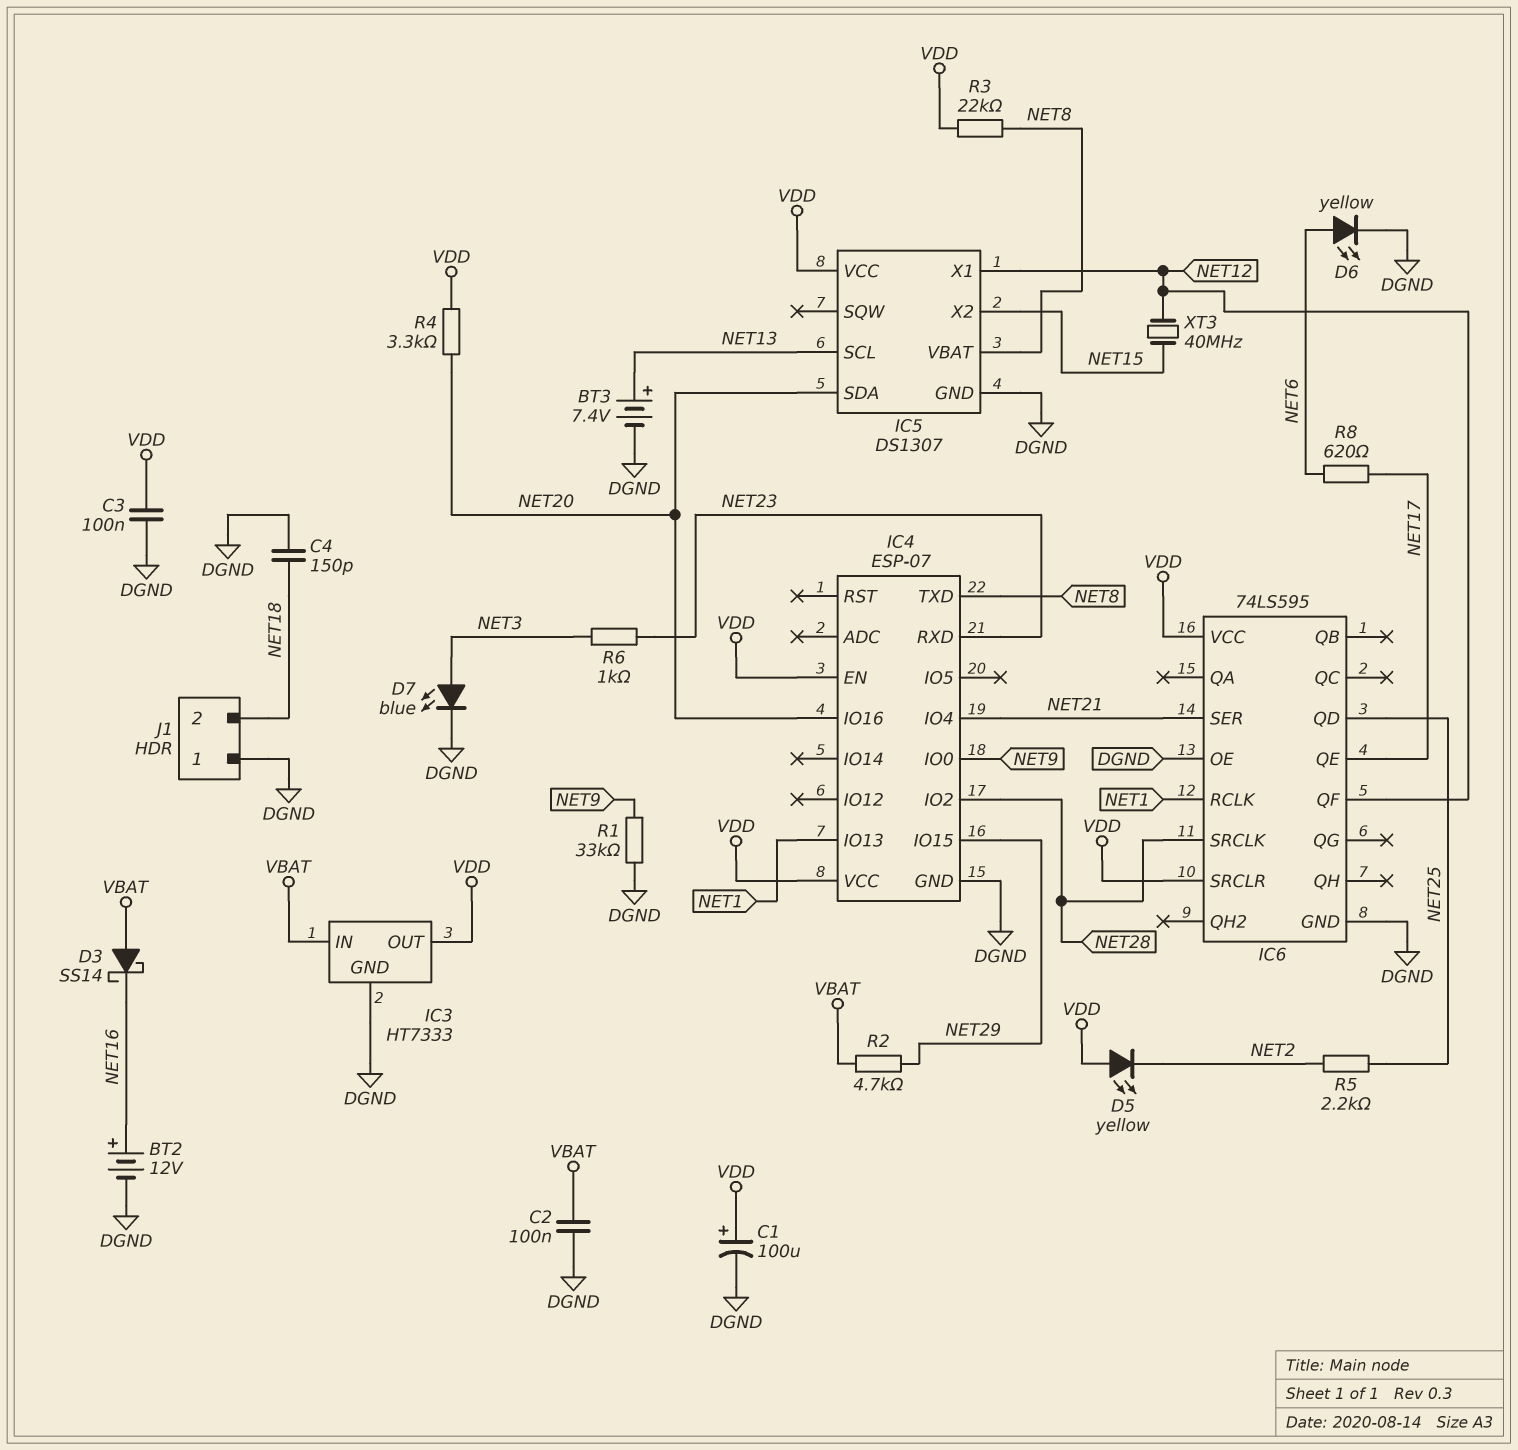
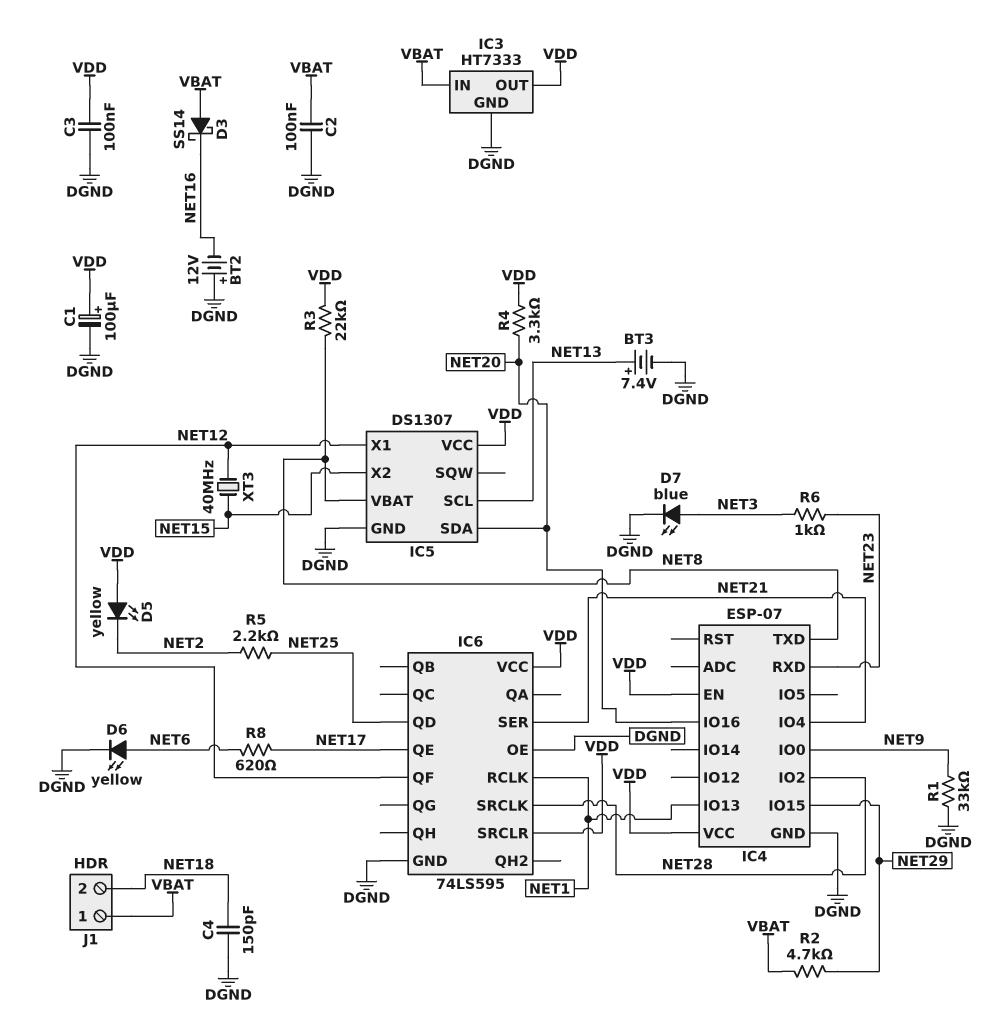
BT2: 12V (plus NET16, minus DGND) -> 12V (plus DGND, minus NET16)
J1 pin 1: DGND -> VBAT

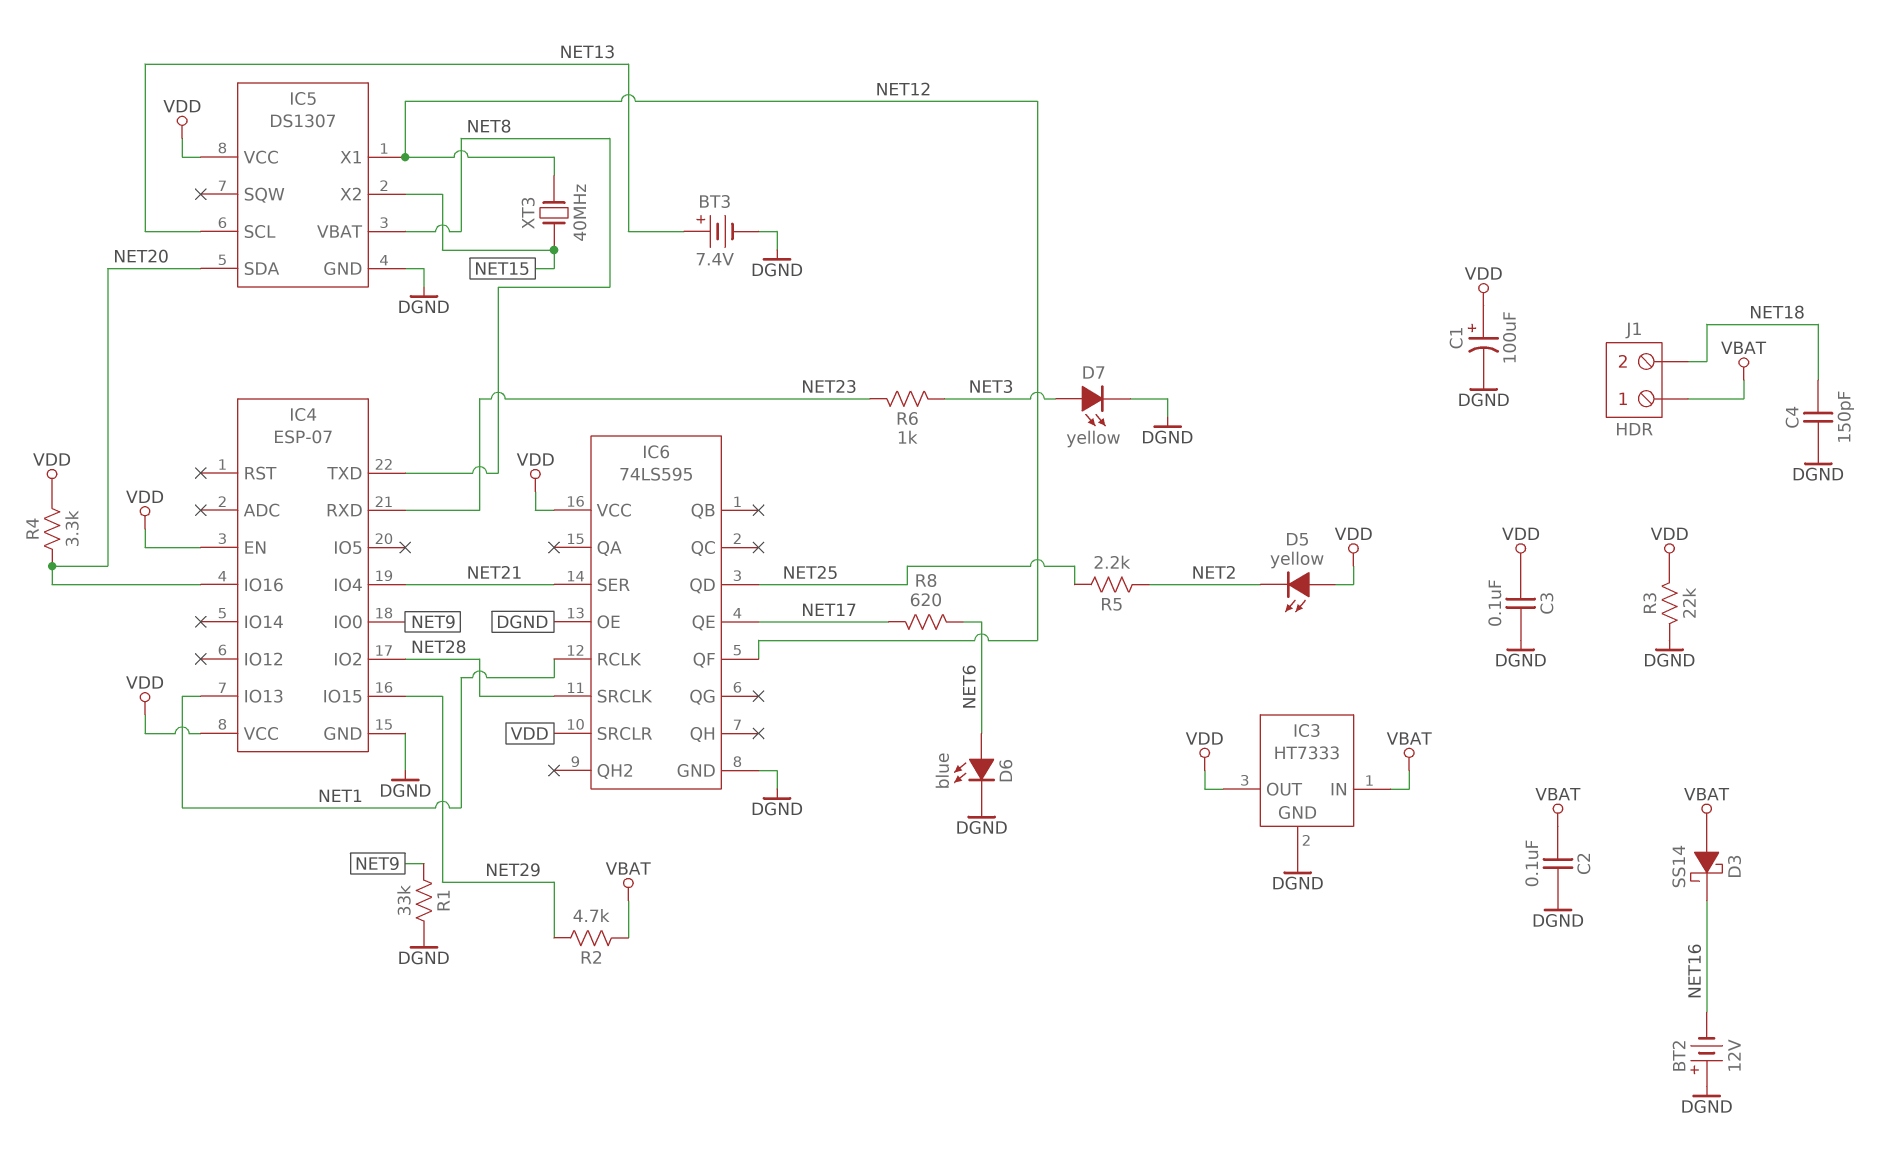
D6: LED yellow (A NET6, K DGND) -> LED blue (A NET6, K DGND)
D7: LED blue (A NET3, K DGND) -> LED yellow (A NET3, K DGND)
R3: 22k (NET8, VDD) -> 22k (DGND, VDD)

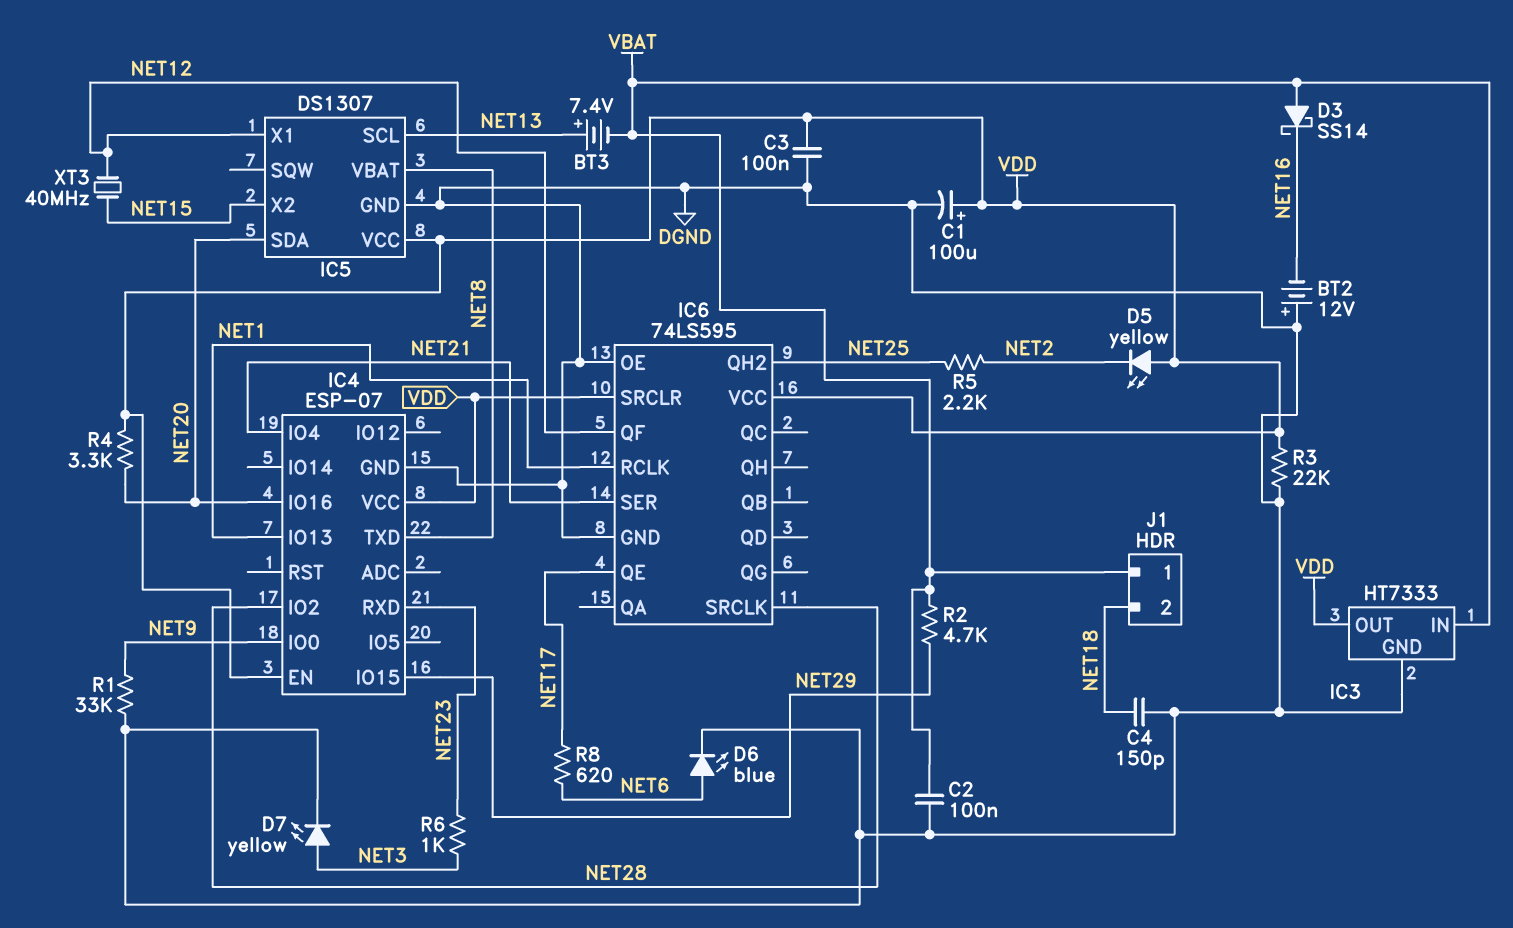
BT3: 7.4V (plus NET13, minus DGND) -> 7.4V (plus NET13, minus VBAT)
IC6 pin QD: NET25 -> none
IC6 pin QH2: none -> NET25

